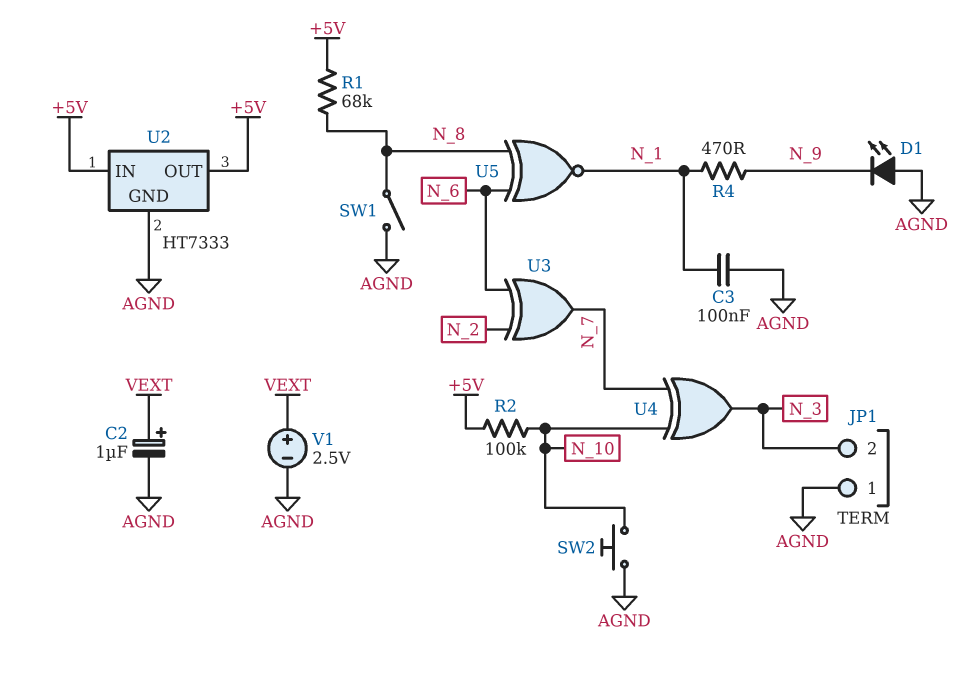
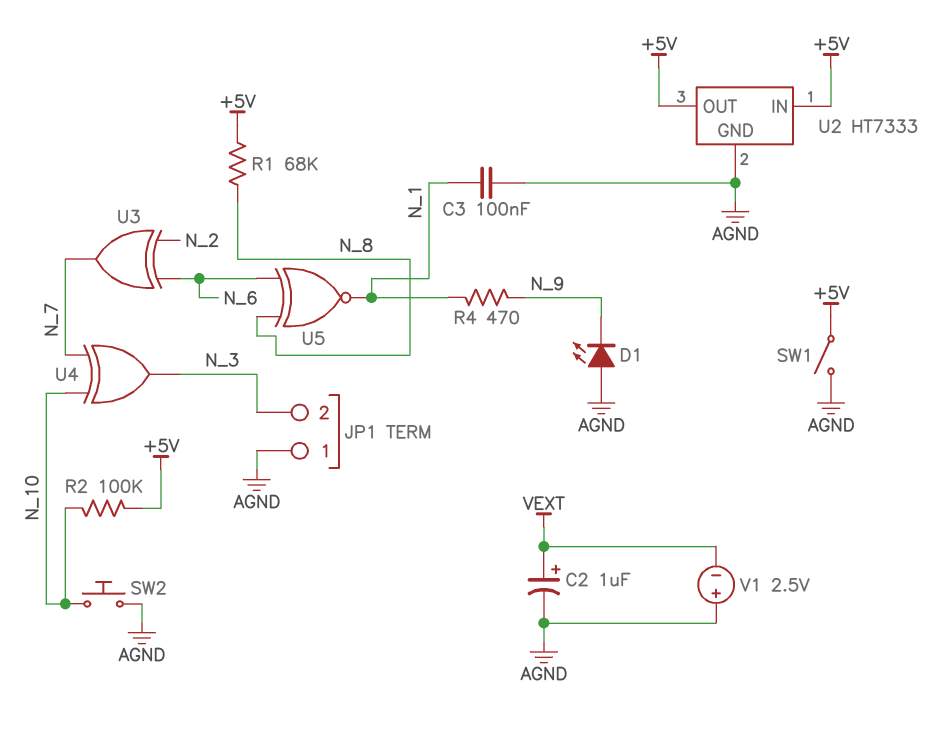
SW1: switch (AGND, N_8) -> switch (+5V, AGND)
V1: 2.5V (plus VEXT, minus AGND) -> 2.5V (plus AGND, minus VEXT)

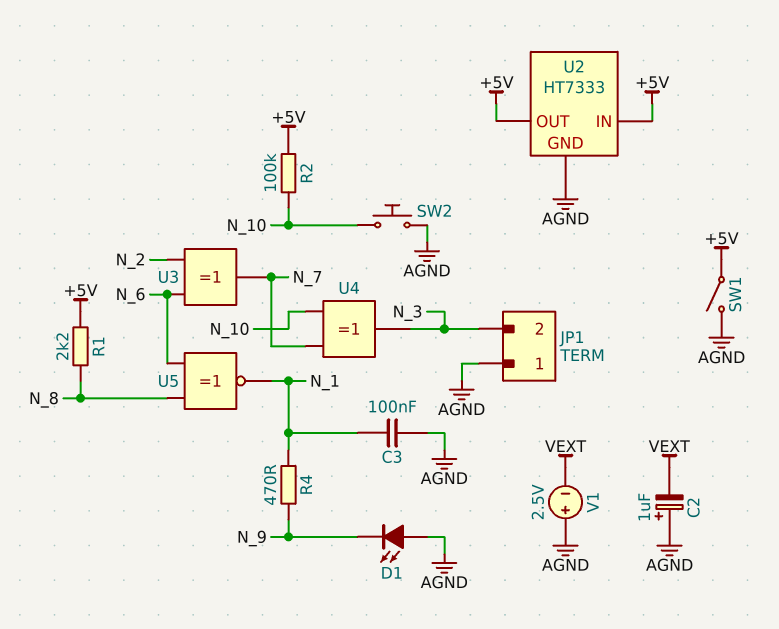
C2: 1uF (plus VEXT, minus AGND) -> 1uF (plus AGND, minus VEXT)
R1: 68k (+5V, N_8) -> 2.2k (+5V, N_8)

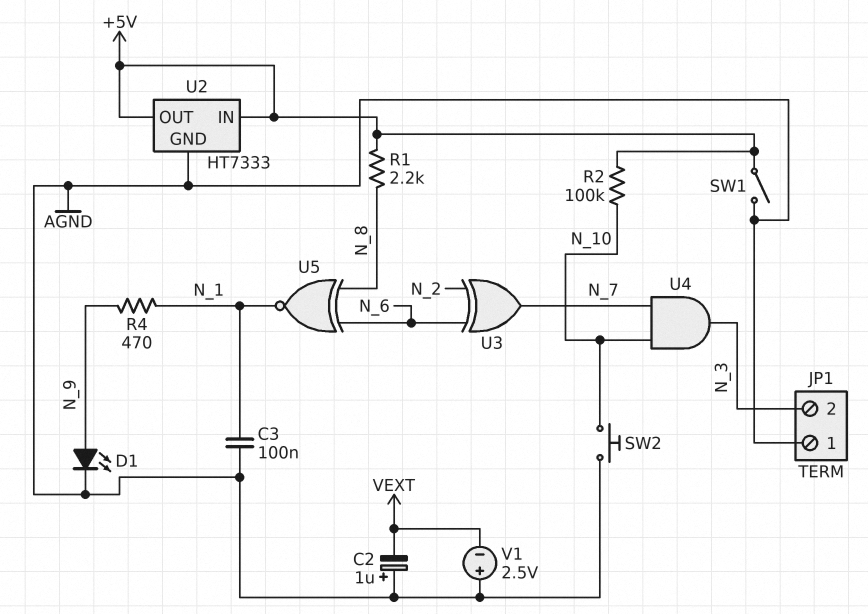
D1: LED (A AGND, K N_9) -> LED (A N_9, K AGND)
U4: XOR (in N_7, in N_10, out N_3) -> AND (in N_7, in N_10, out N_3)

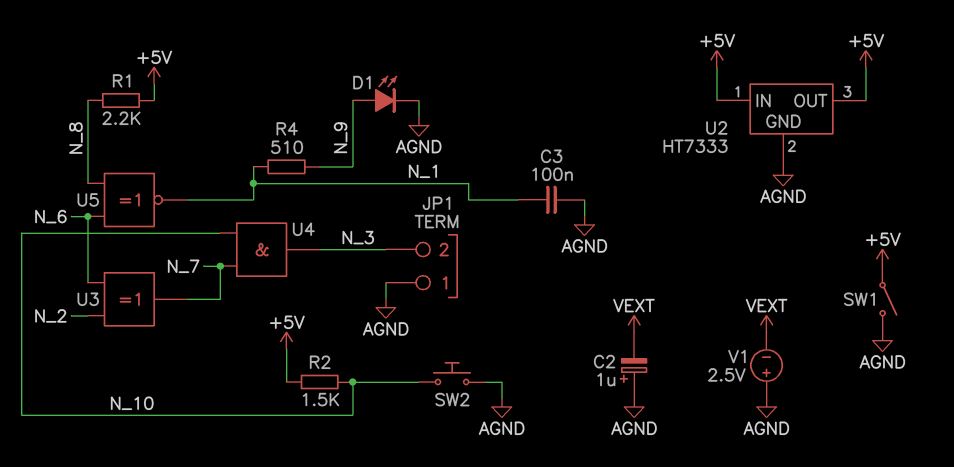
R2: 100k (+5V, N_10) -> 1.5k (+5V, N_10)
R4: 470 (N_1, N_9) -> 510 (N_1, N_9)

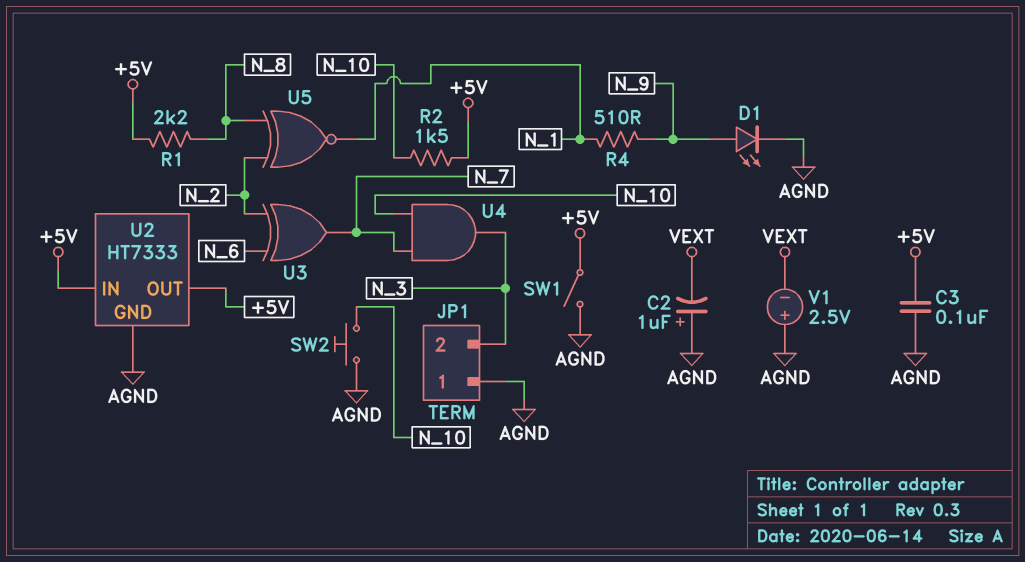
C3: 100nF (AGND, N_1) -> 100nF (+5V, AGND)
U5: XNOR (in N_6, in N_8, out N_1) -> XNOR (in N_2, in N_8, out N_1)

